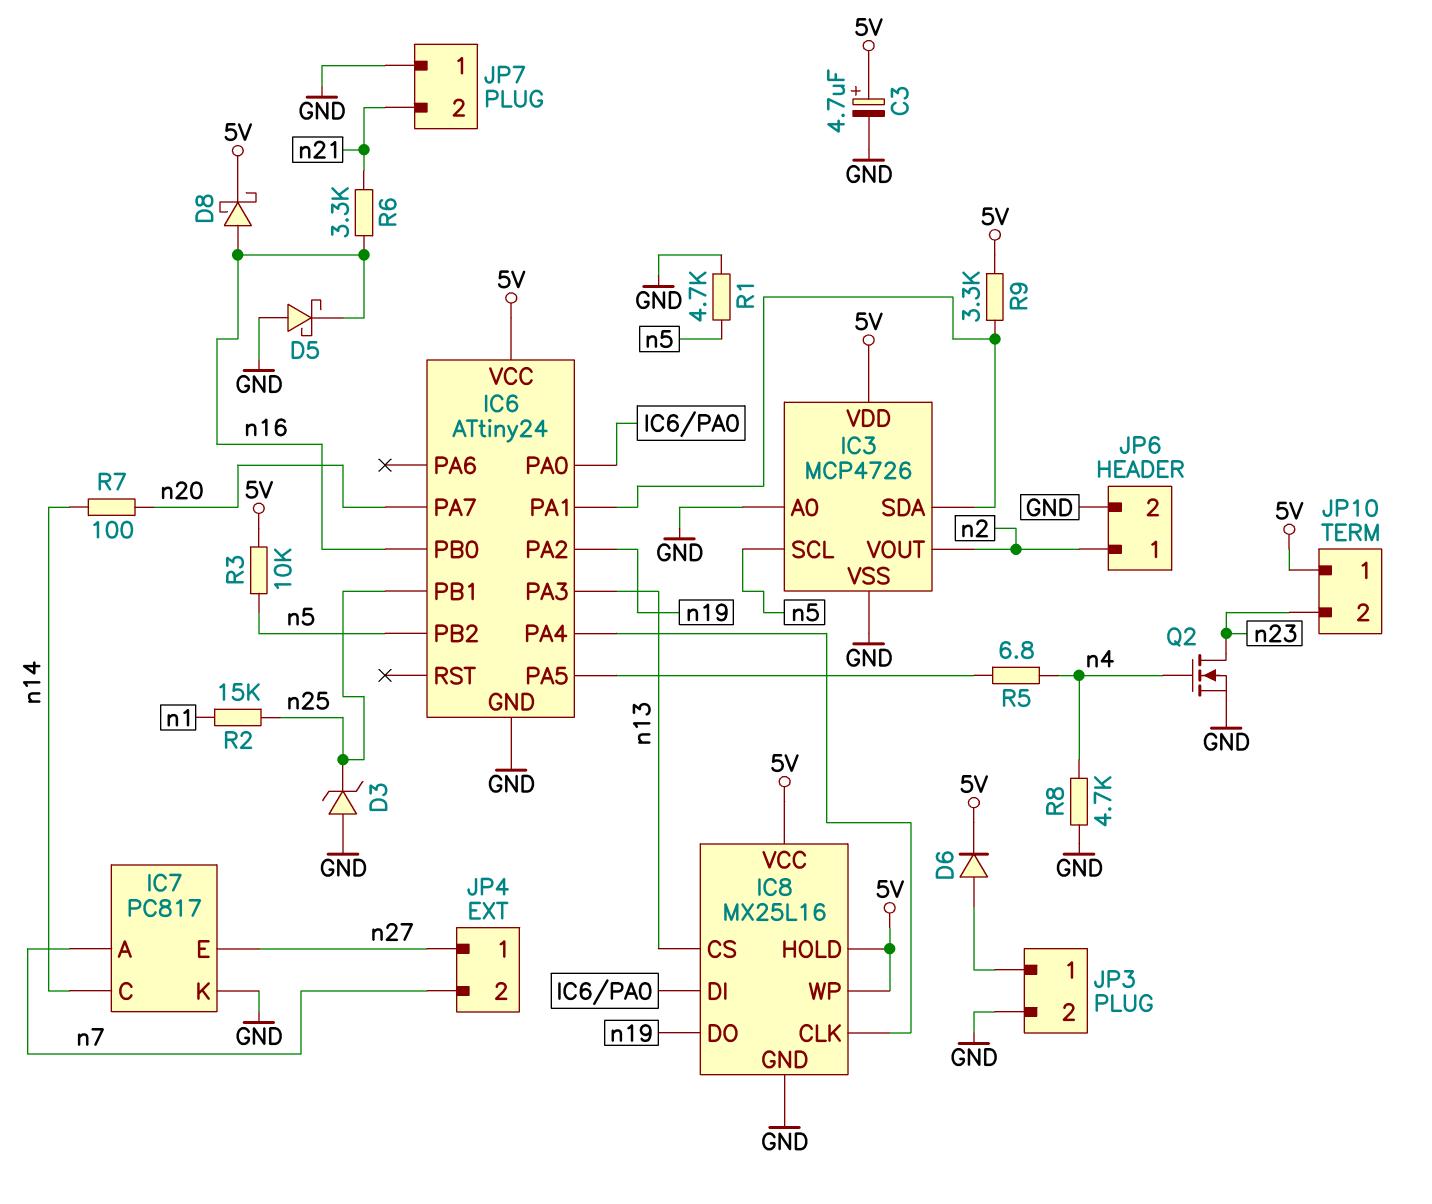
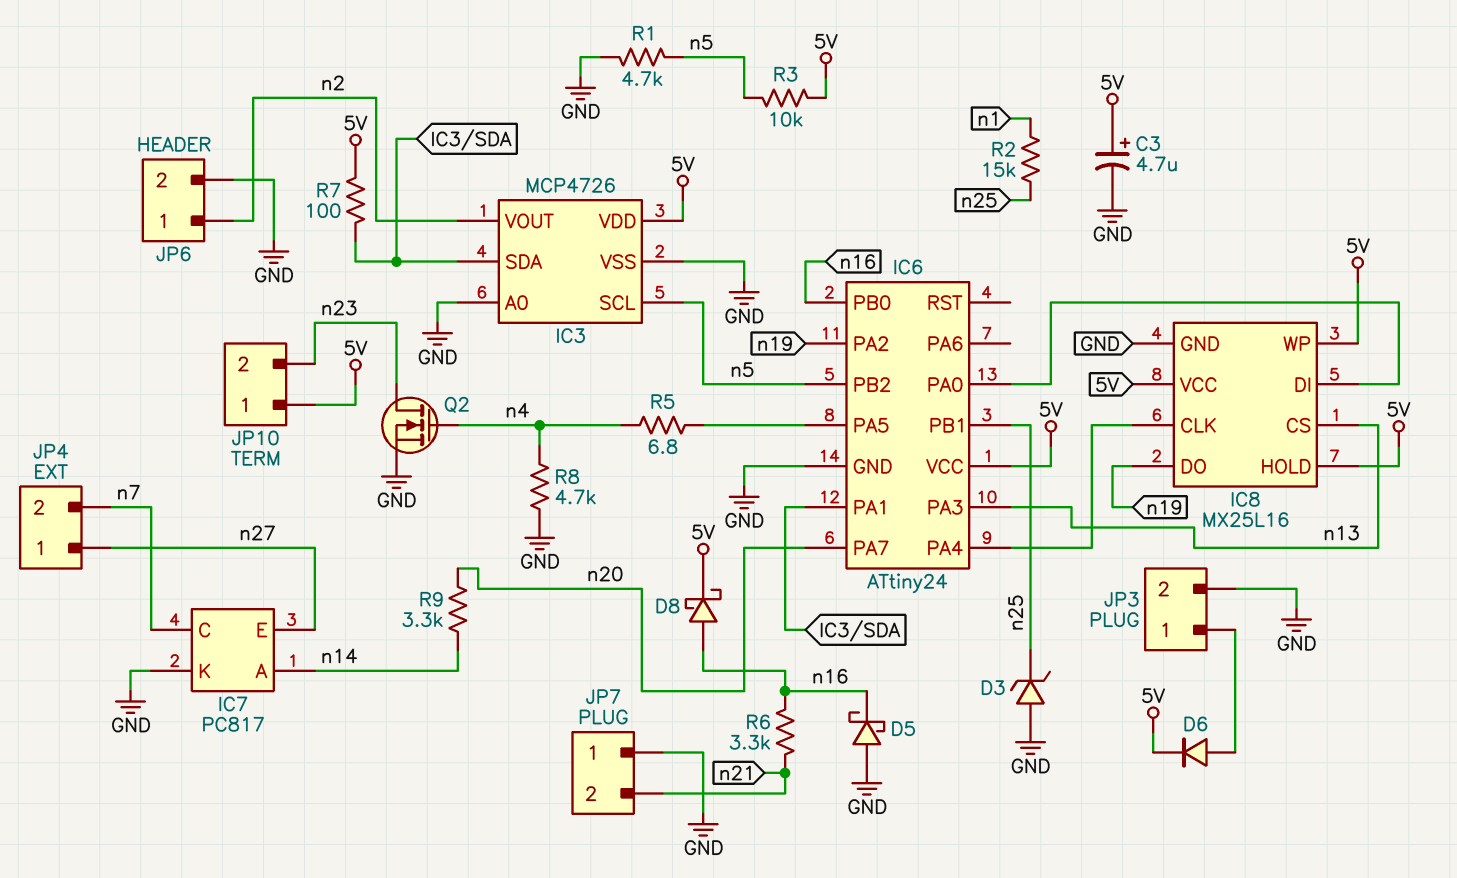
IC7 pin A: n7 -> n14
IC7 pin C: n14 -> n7
R7: 100 (n14, n20) -> 100 (5V, IC3/SDA)
R9: 3.3k (5V, IC3/SDA) -> 3.3k (n14, n20)

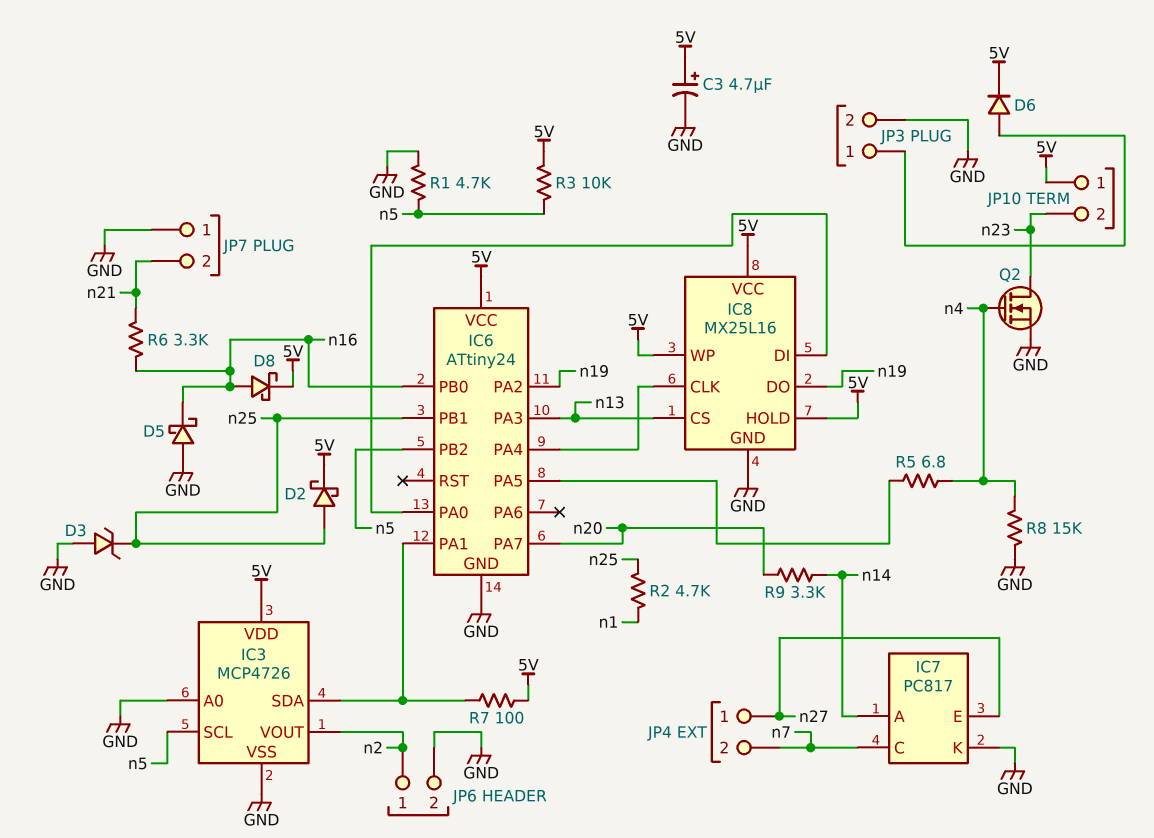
D2: none -> schottky (A n25, K 5V)
R2: 15k (n1, n25) -> 4.7k (n1, n25)
R8: 4.7k (GND, n4) -> 15k (GND, n4)

